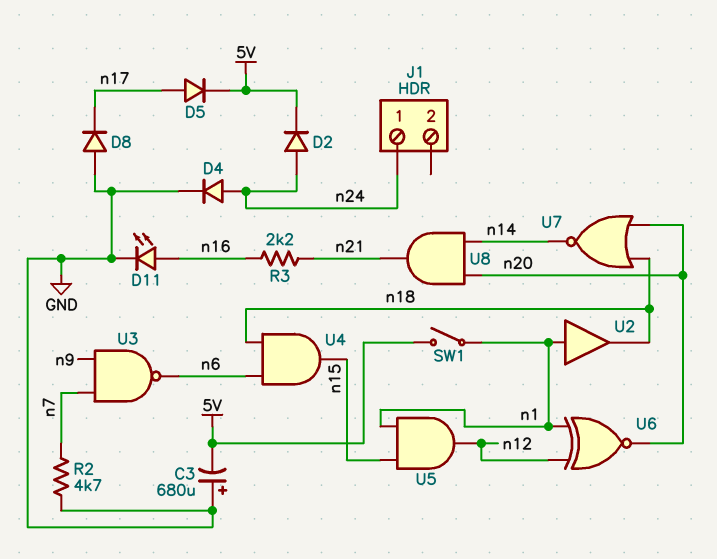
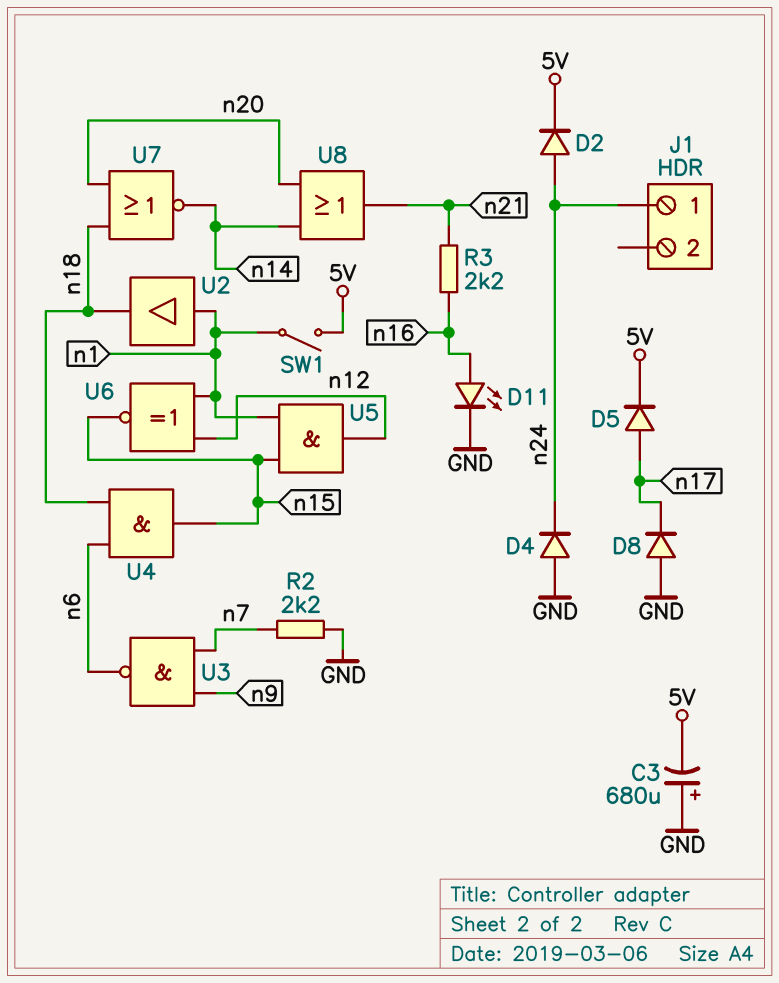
D4: diode (A n24, K GND) -> diode (A GND, K n24)
R2: 4.7k (GND, n7) -> 2.2k (GND, n7)
U6: XNOR (in n1, in n12, out n20) -> XNOR (in n1, in n12, out n15)
U8: AND (in n14, in n20, out n21) -> OR (in n14, in n20, out n21)

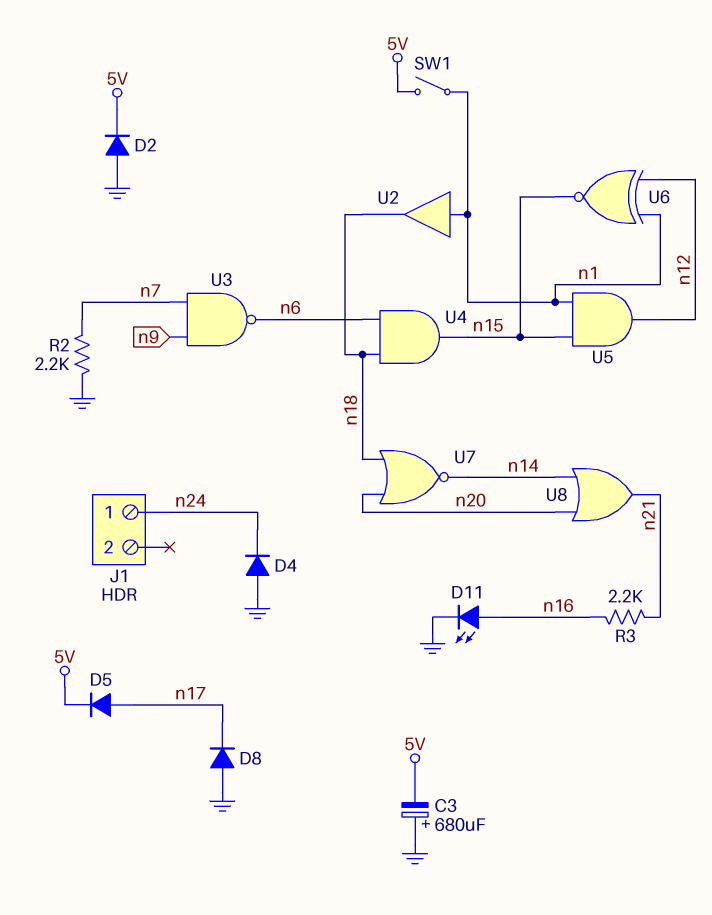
D2: diode (A n24, K 5V) -> diode (A GND, K 5V)

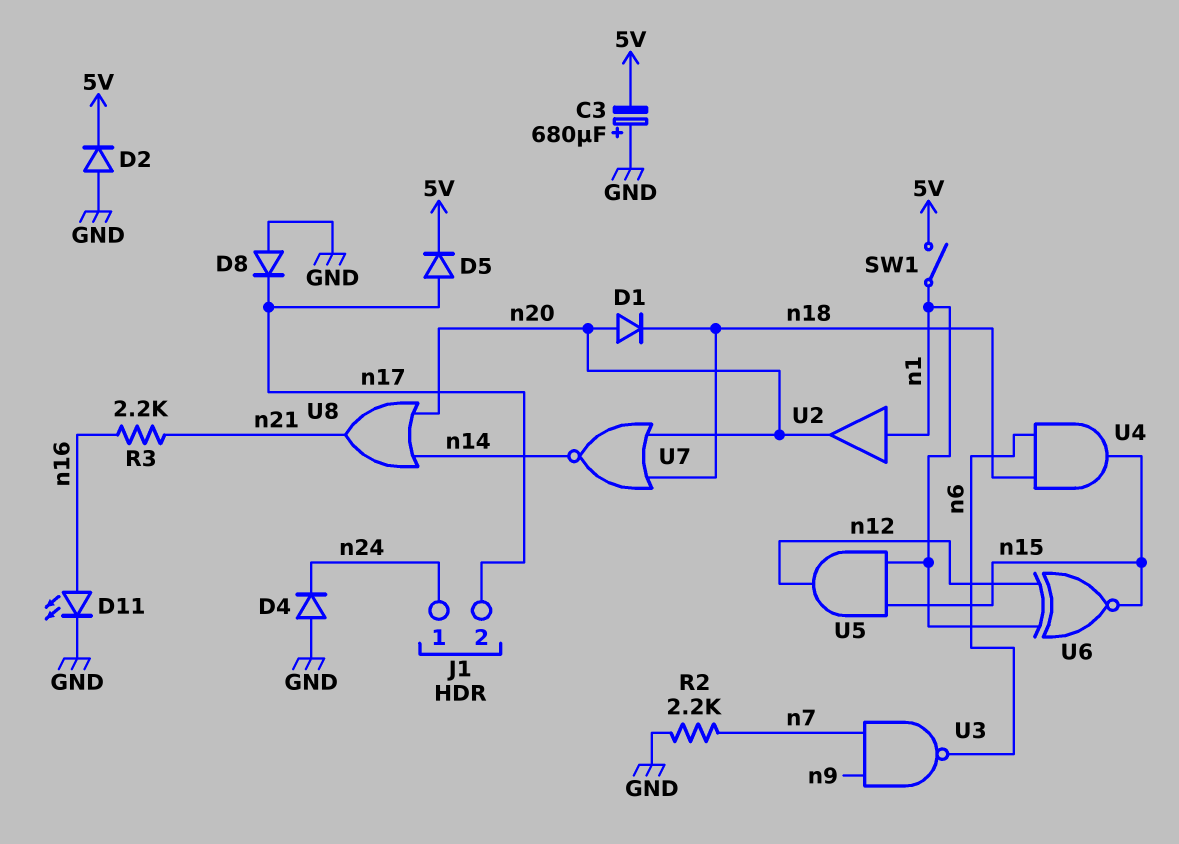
D1: none -> diode (A n20, K n18)
J1 pin 2: none -> n17
U2: buffer (in n1, out n18) -> buffer (in n1, out n20)

